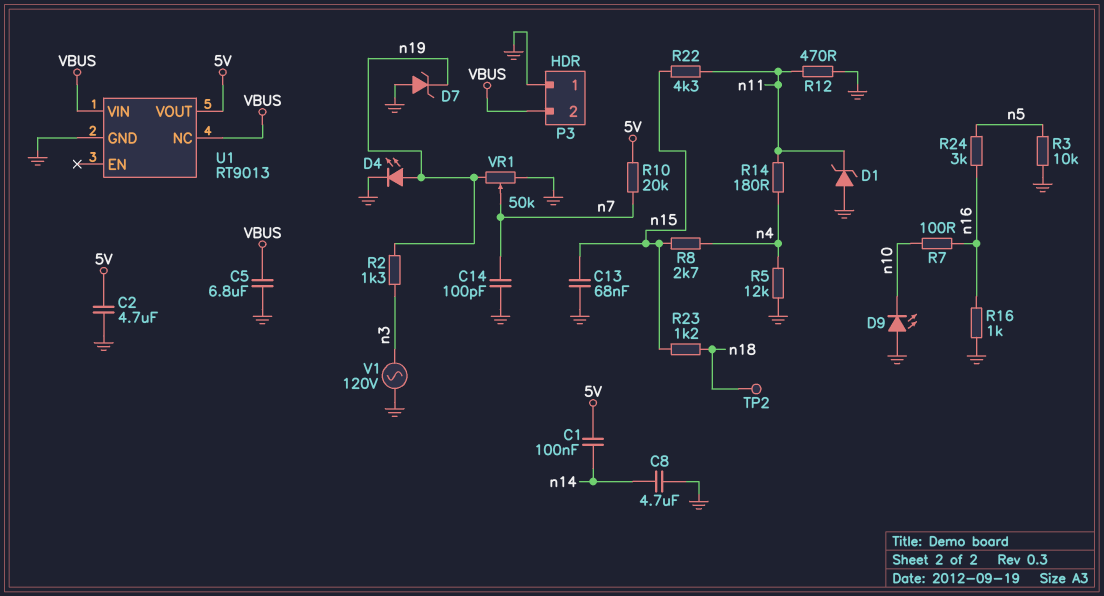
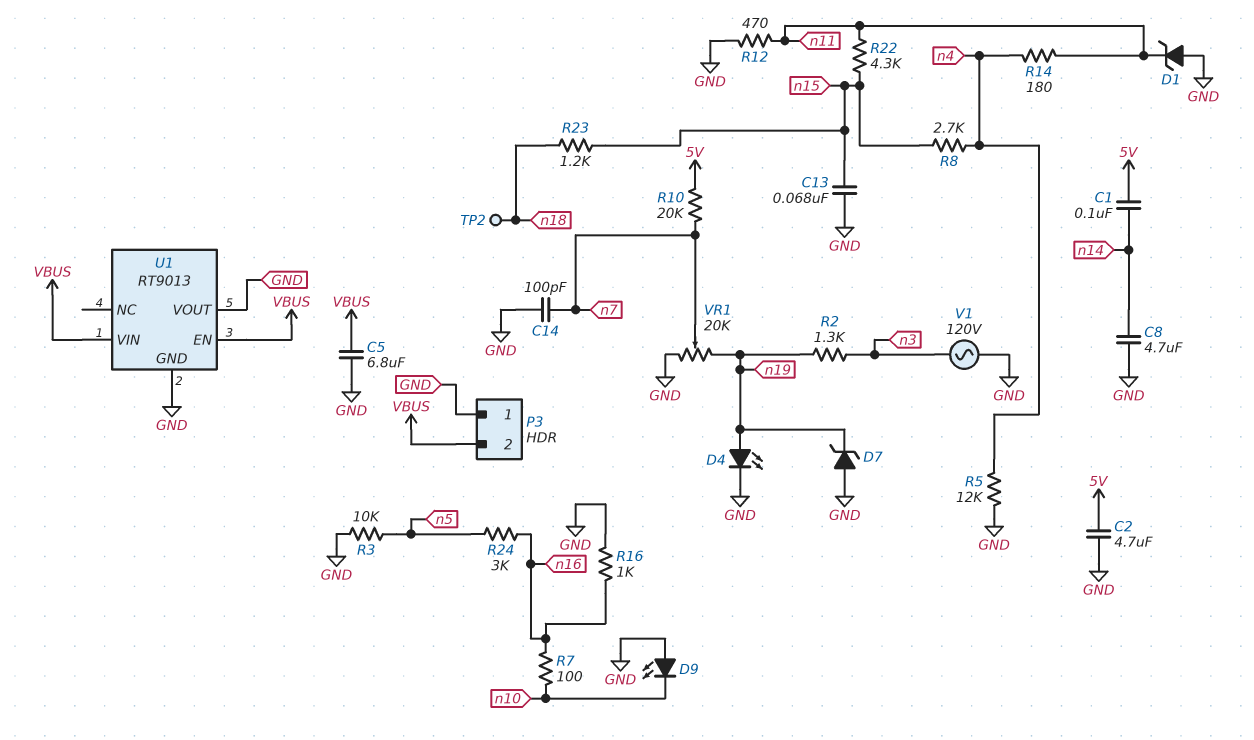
U1 pin EN: none -> VBUS
U1 pin NC: VBUS -> none
U1 pin VOUT: 5V -> GND
VR1: 50k (GND, n19, wiper n7) -> 20k (GND, n19, wiper n7)

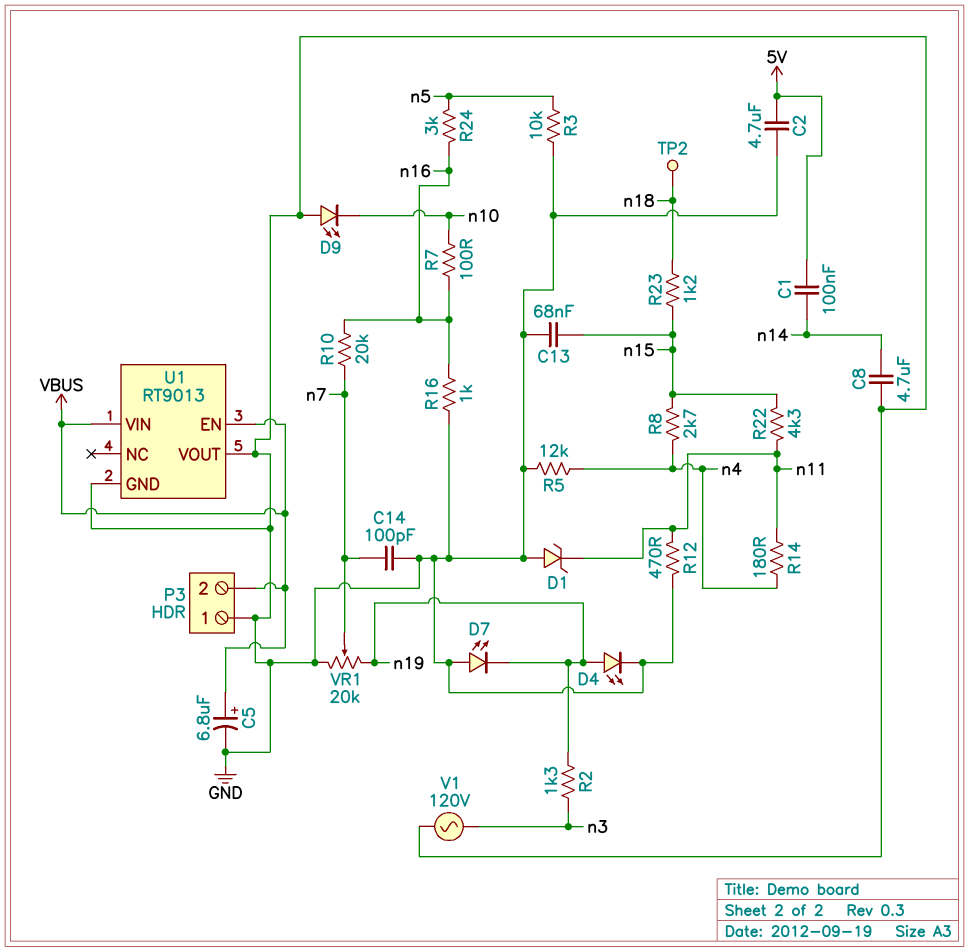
C5: 6.8uF (GND, VBUS) -> 6.8uF (plus VBUS, minus GND)
D7: zener (A GND, K n19) -> LED (A GND, K n19)
R10: 20k (5V, n7) -> 20k (n7, n16)

